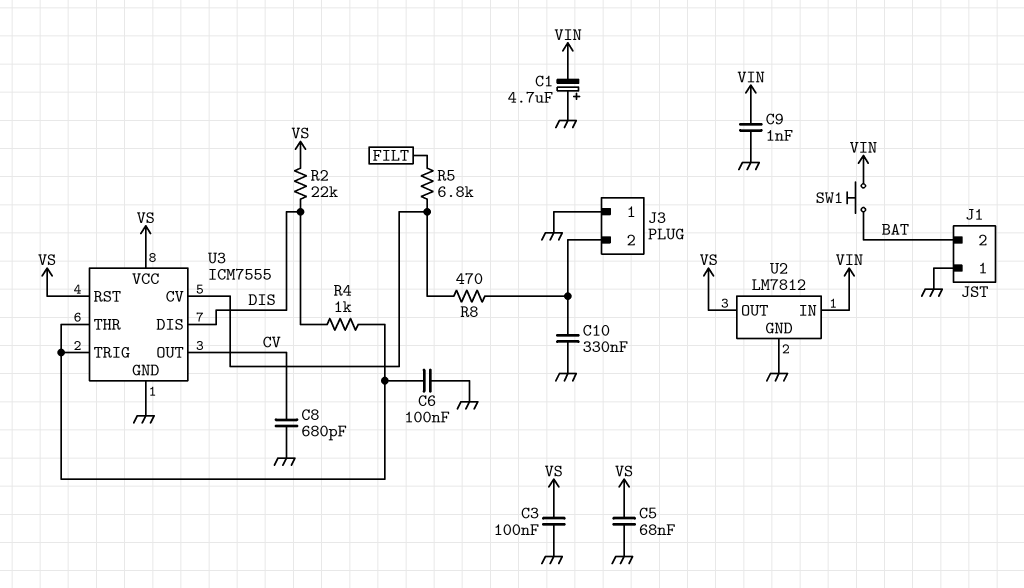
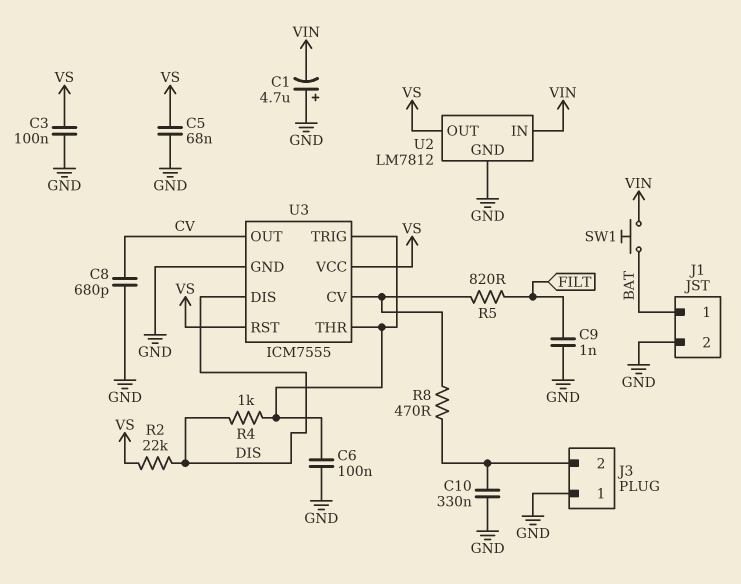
C9: 1nF (GND, VIN) -> 1nF (FILT, GND)
J1 pin 1: GND -> BAT
J1 pin 2: BAT -> GND
R5: 6.8k (FILT, U3/CV) -> 820 (FILT, U3/CV)

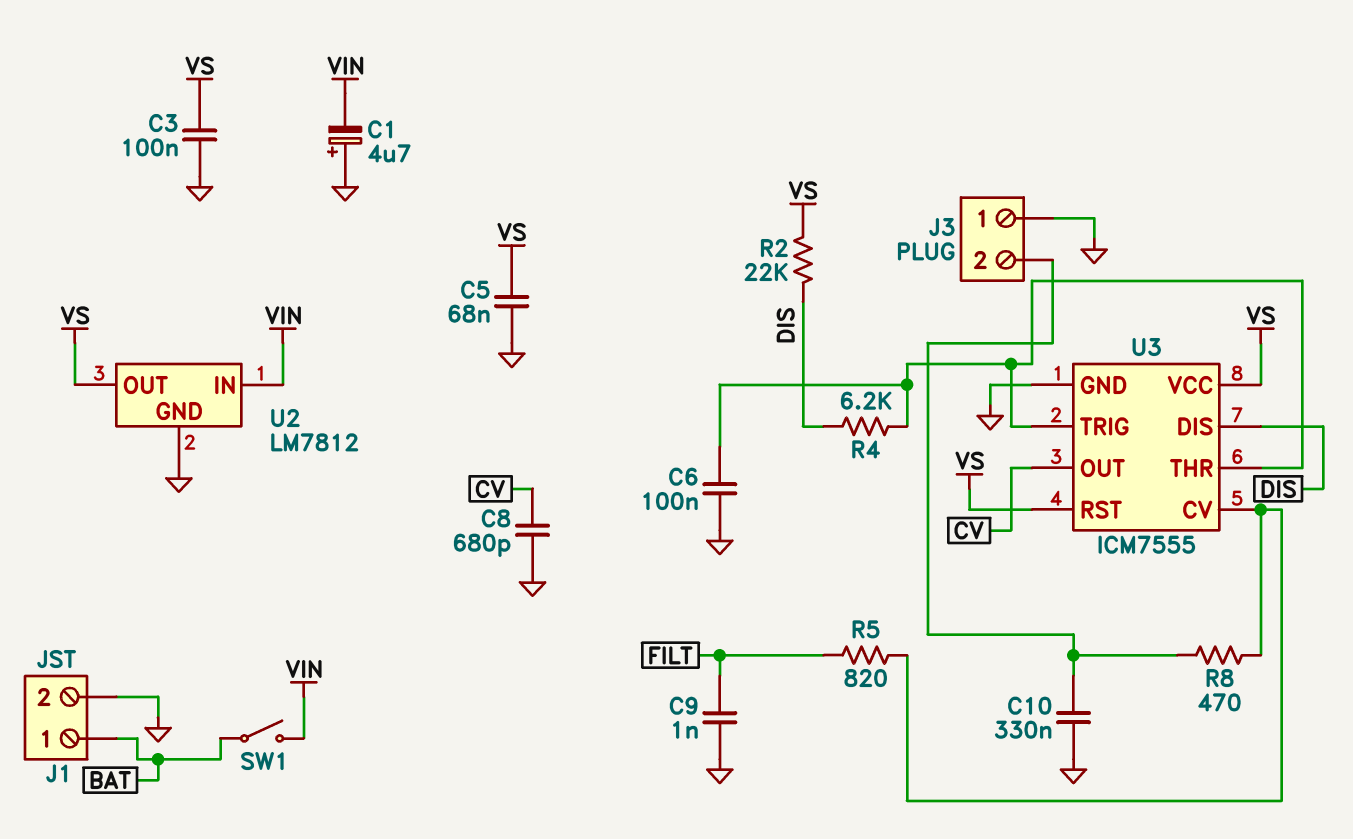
R4: 1k (DIS, U3/THR) -> 6.2k (DIS, U3/THR)
SW1: button (BAT, VIN) -> switch (BAT, VIN)

